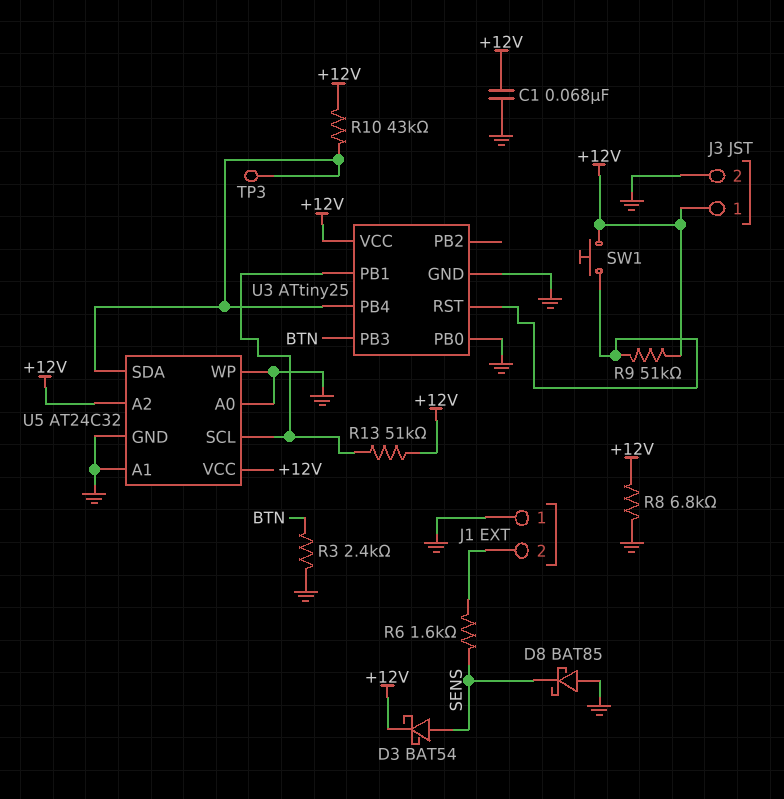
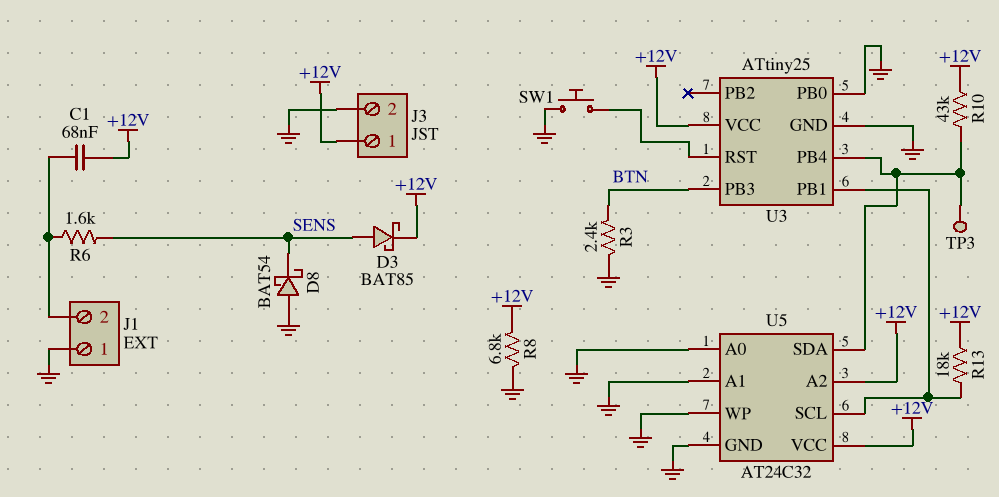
C1: 68nF (+12V, GND) -> 68nF (+12V, J1/2)
D3: schottky BAT54 (A SENS, K +12V) -> schottky BAT85 (A SENS, K +12V)
D8: schottky BAT85 (A GND, K SENS) -> schottky BAT54 (A GND, K SENS)
R9: 51k (+12V, U3/RST) -> none
R13: 51k (+12V, U3/PB1) -> 18k (+12V, U3/PB1)
SW1: button (+12V, U3/RST) -> button (GND, U3/RST)

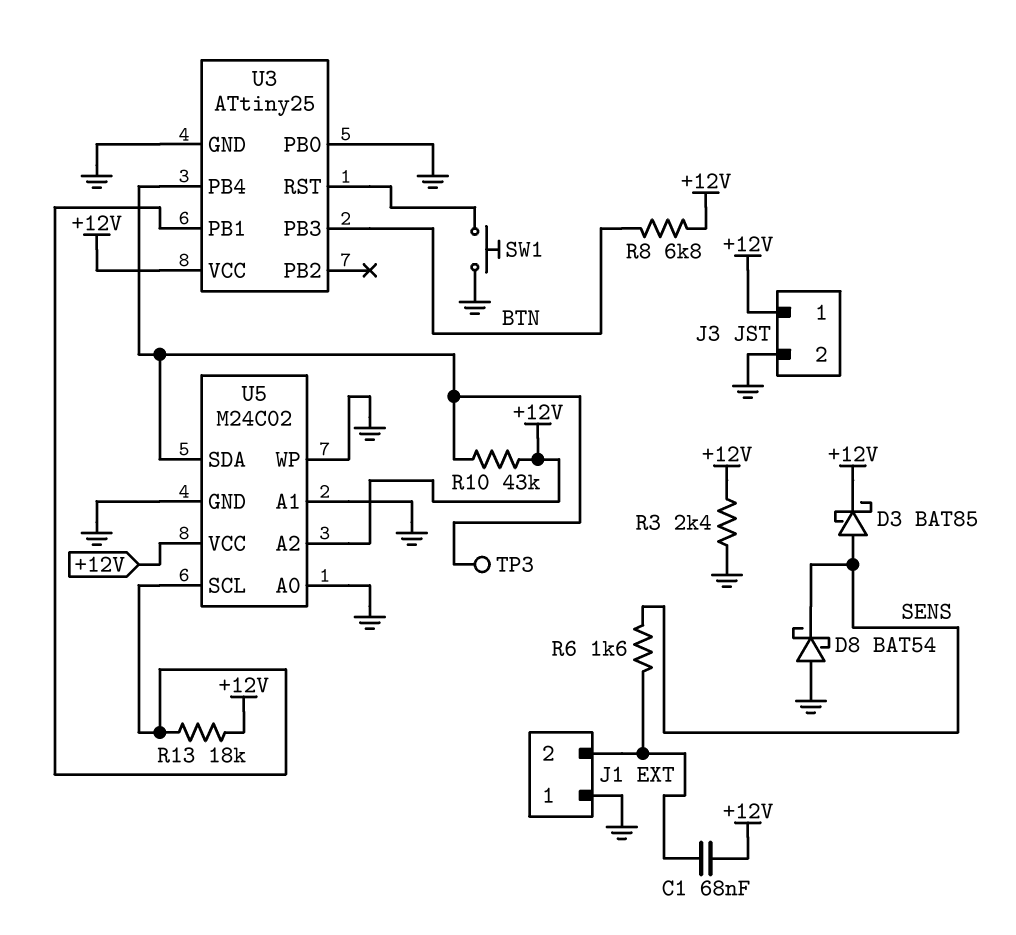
R3: 2.4k (BTN, GND) -> 2.4k (+12V, GND)
R8: 6.8k (+12V, GND) -> 6.8k (+12V, BTN)
U5: AT24C32 -> M24C02

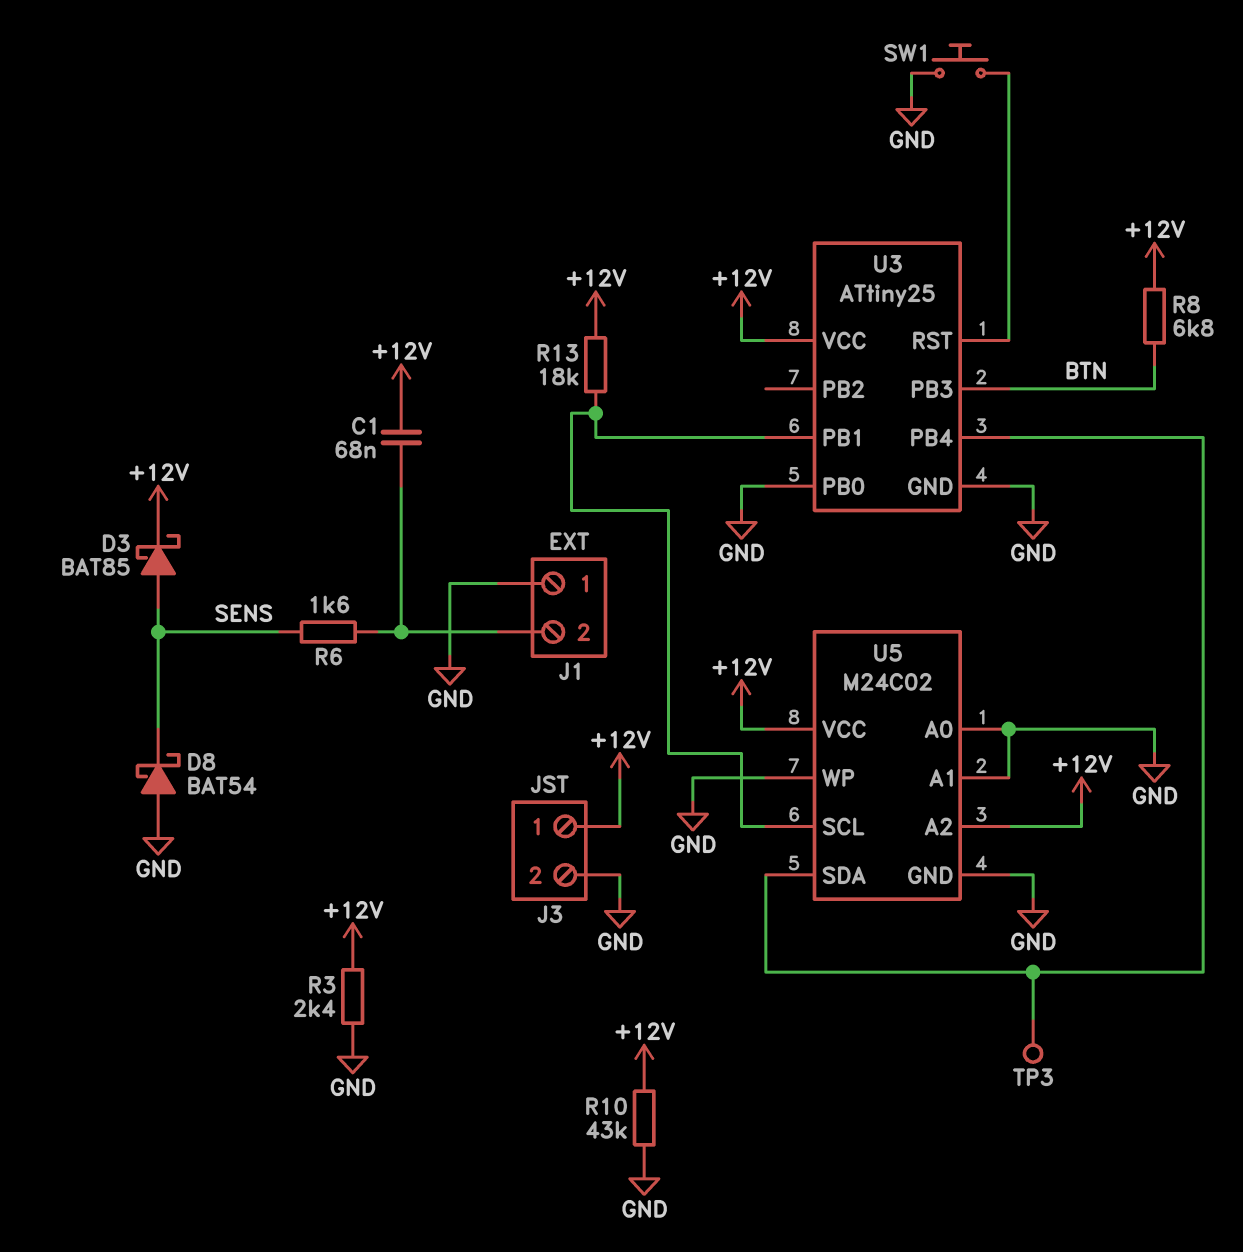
R10: 43k (+12V, U3/PB4) -> 43k (+12V, GND)

